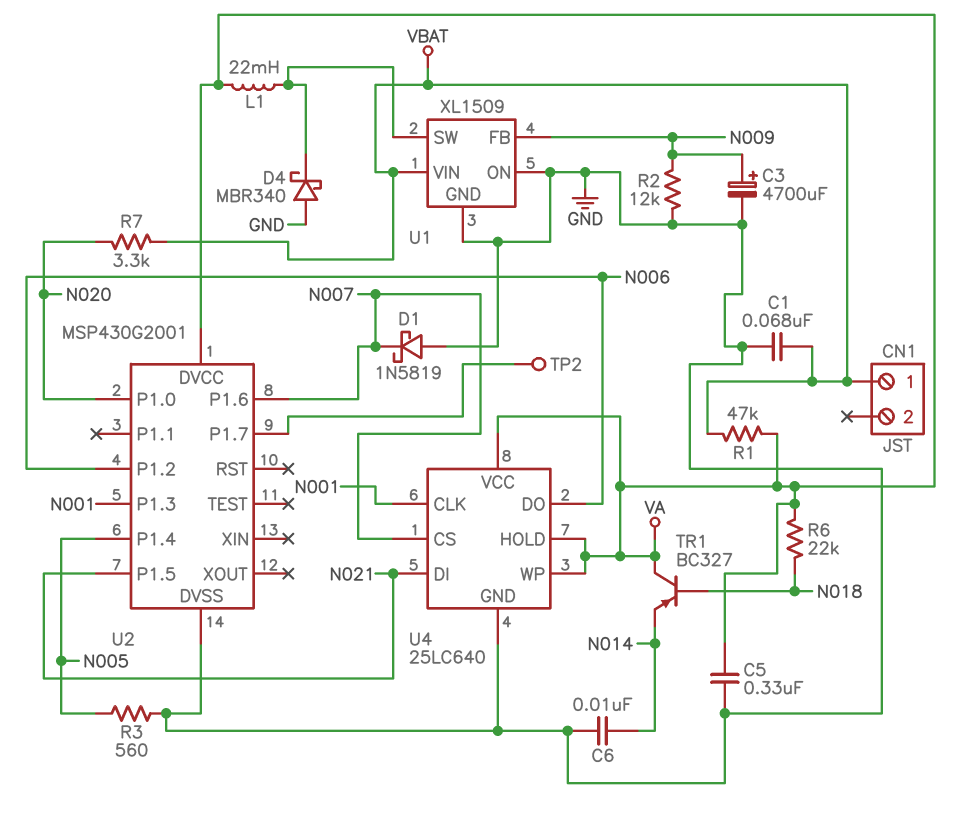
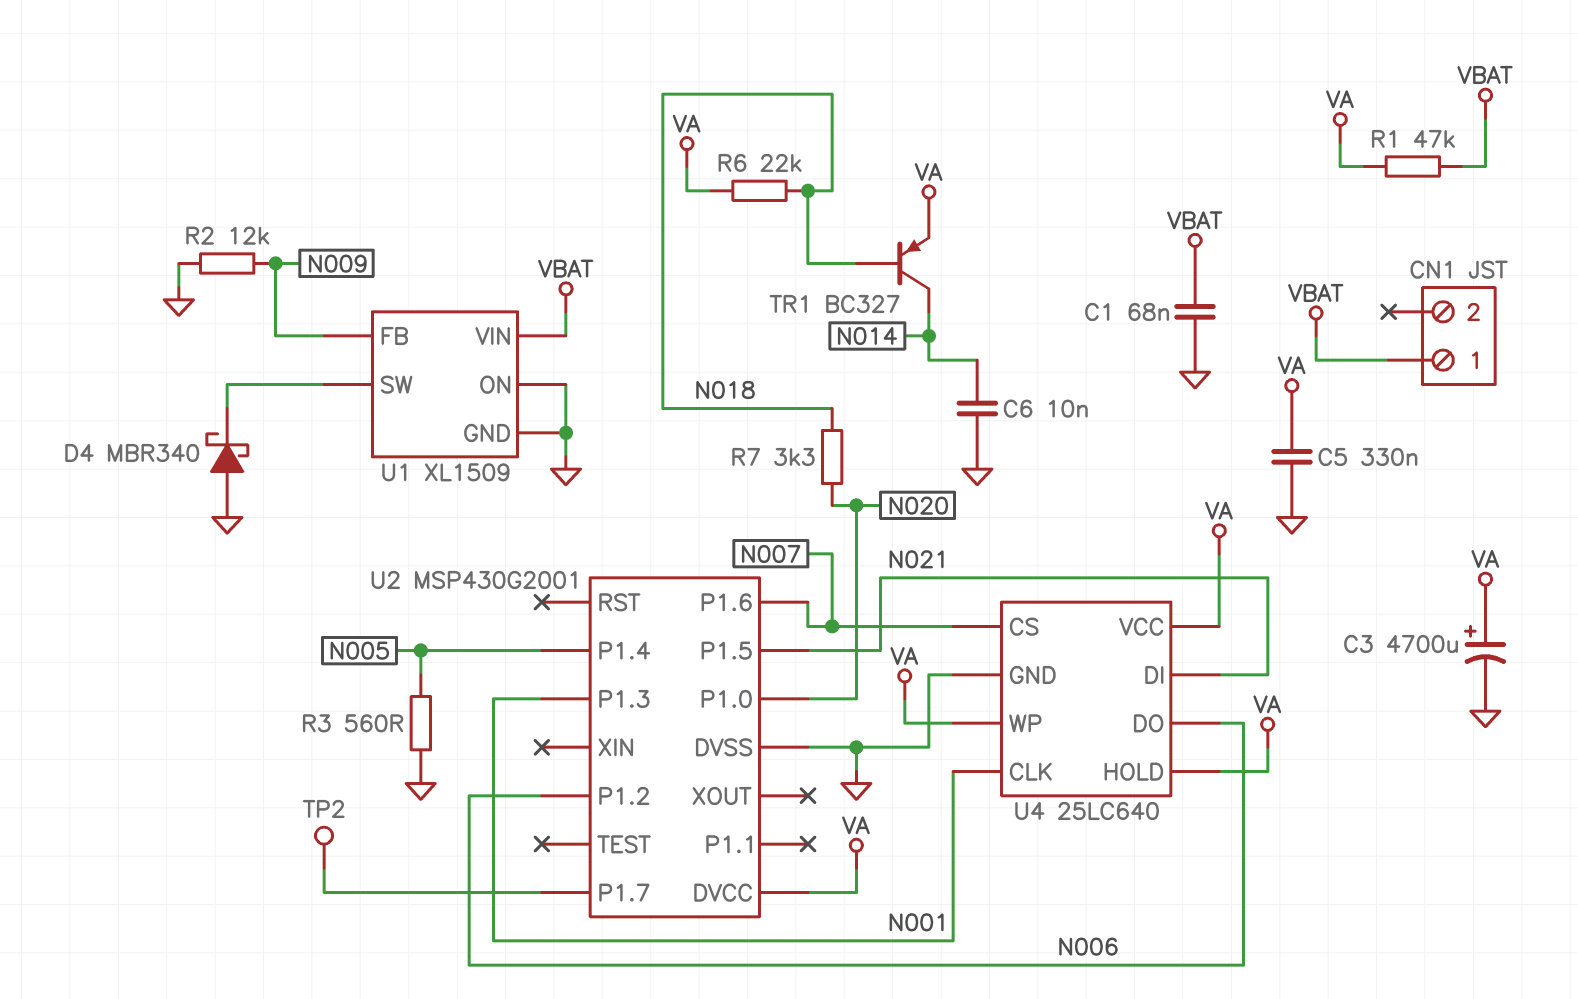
C3: 4700uF (plus N009, minus GND) -> 4700uF (plus VA, minus GND)
D1: schottky 1N5819 (A GND, K N007) -> none
L1: 22mH (U1/SW, VA) -> none
R7: 3.3k (N020, VBAT) -> 3.3k (N018, N020)
TR1: PNP BC327 (B N018, C VA, E N014) -> PNP BC327 (B N018, C N014, E VA)

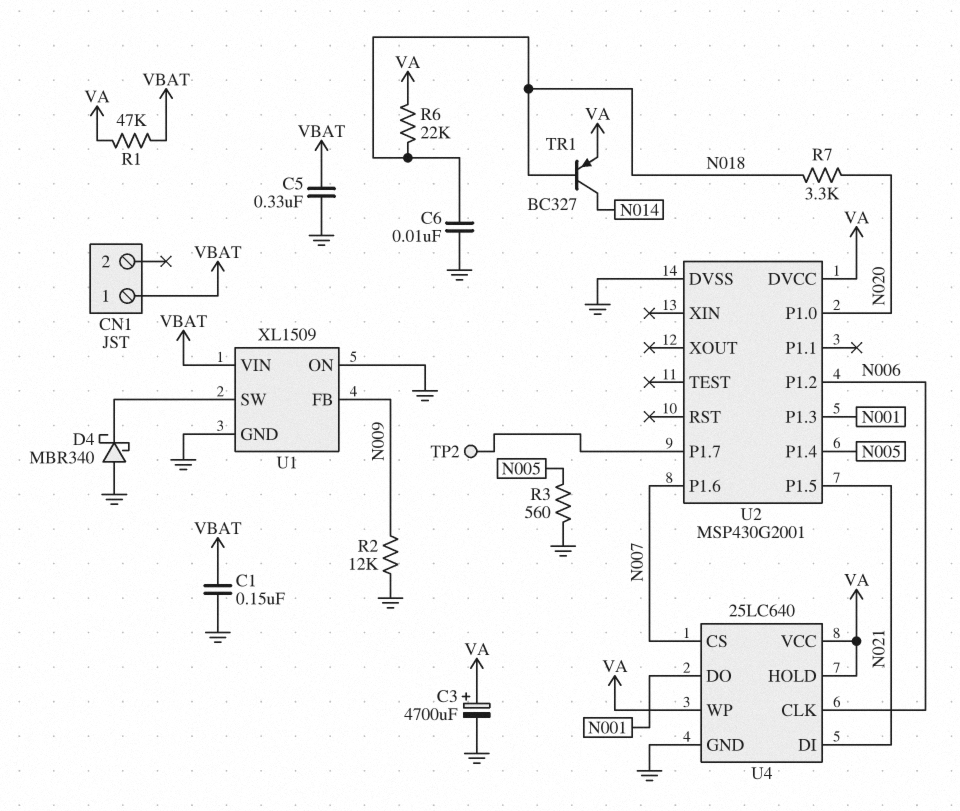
C1: 68nF (GND, VBAT) -> 150nF (GND, VBAT)
C5: 330nF (GND, VA) -> 330nF (GND, VBAT)
C6: 10nF (GND, N014) -> 10nF (GND, N018)
U4 pin CLK: N001 -> N006
U4 pin DO: N006 -> N001

